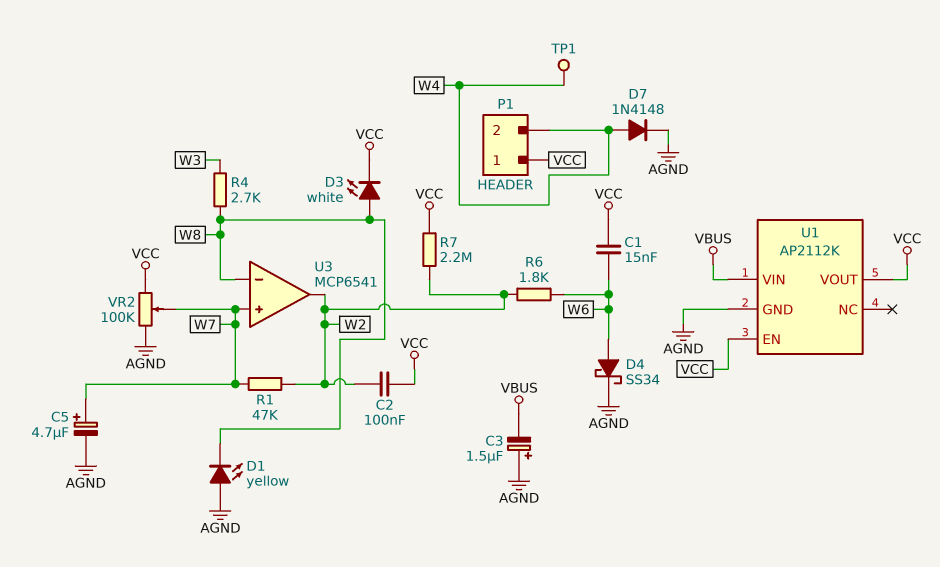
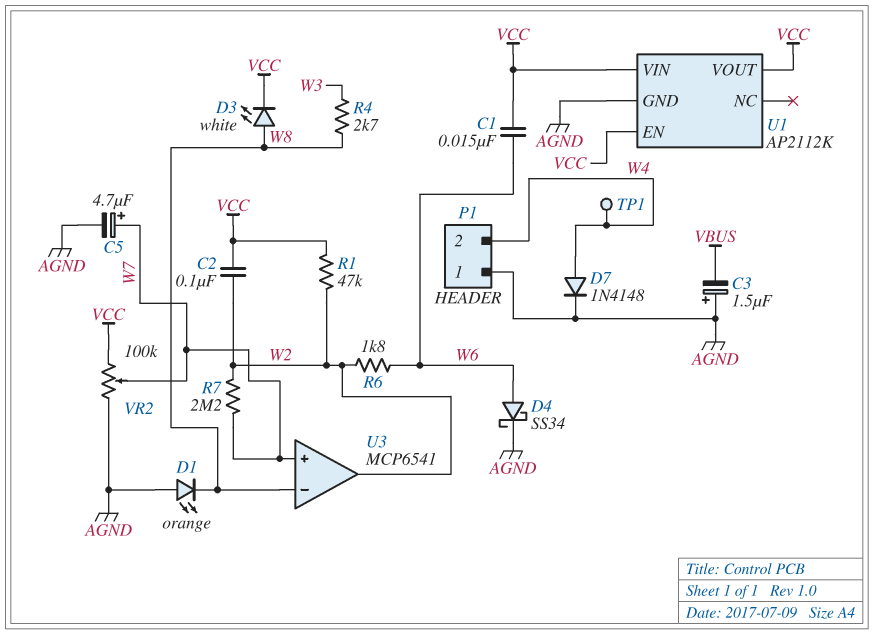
D1: LED yellow (A AGND, K W8) -> LED orange (A AGND, K W8)
P1 pin 1: VCC -> AGND
R1: 47k (W2, W7) -> 47k (VCC, W2)
R7: 2.2M (VCC, W2) -> 2.2M (W2, W7)
U1 pin VIN: VBUS -> VCC

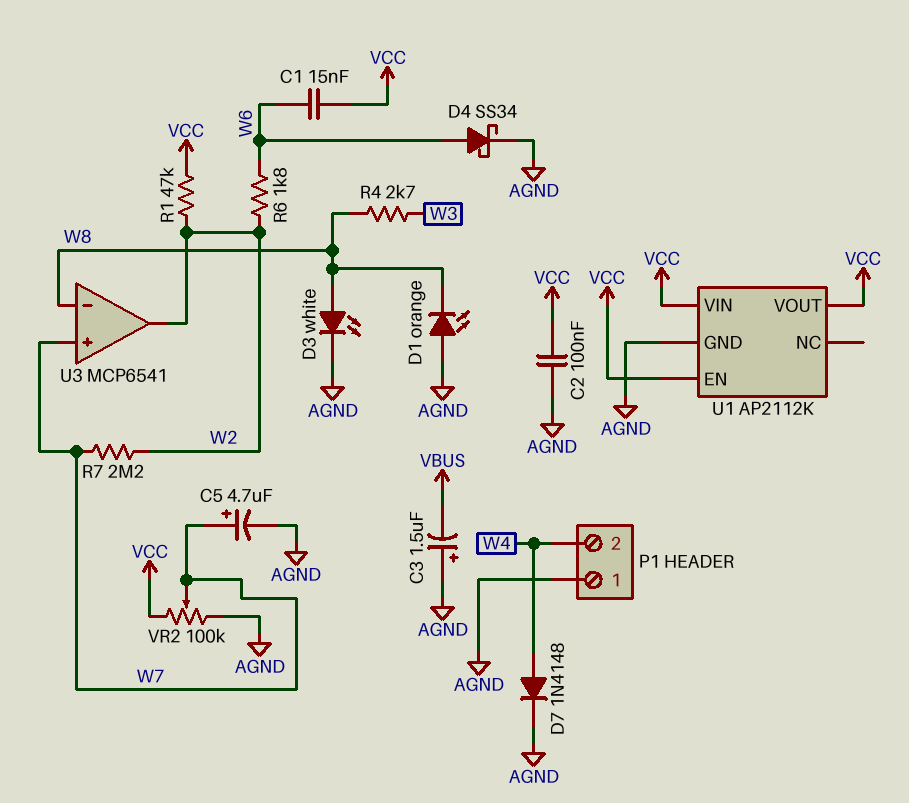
C2: 100nF (VCC, W2) -> 100nF (AGND, VCC)
D3: LED white (A W8, K VCC) -> LED white (A W8, K AGND)
TP1: test point (W4) -> none

